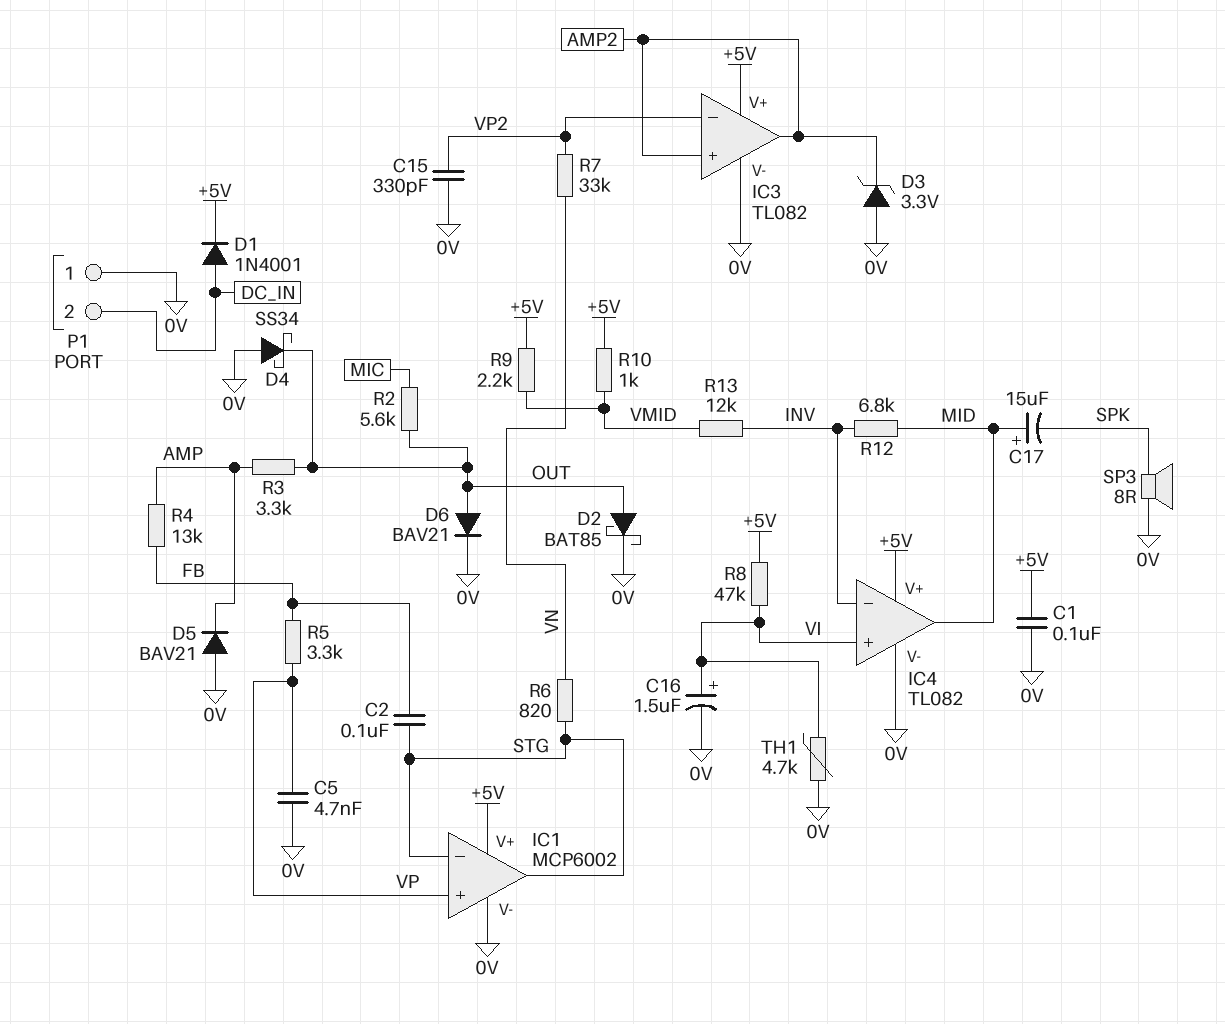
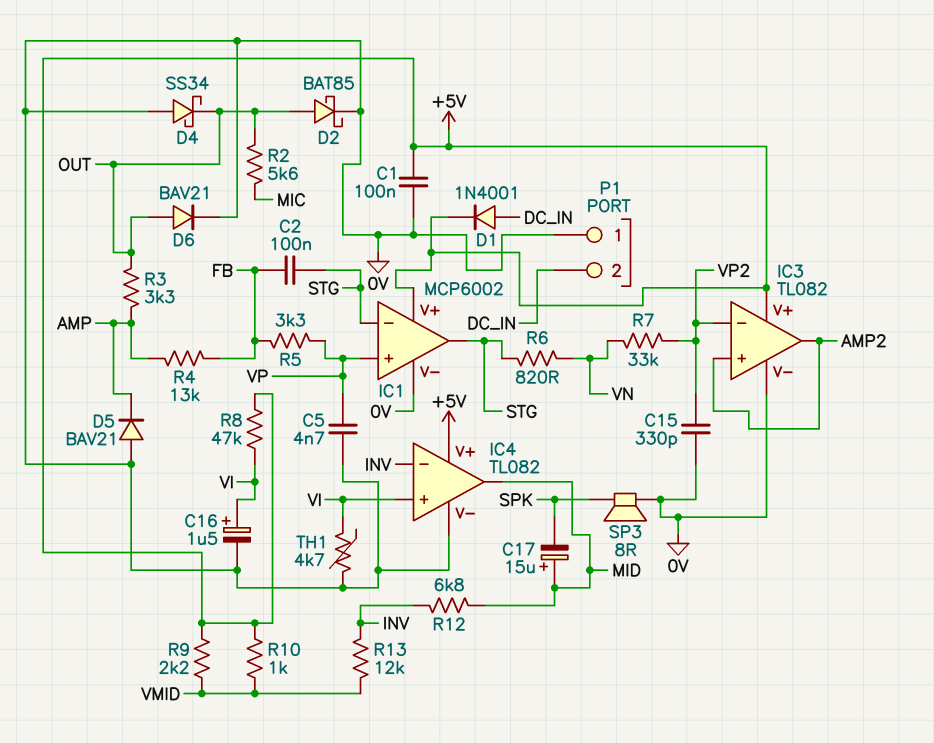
D3: zener 3.3V (A 0V, K AMP2) -> none

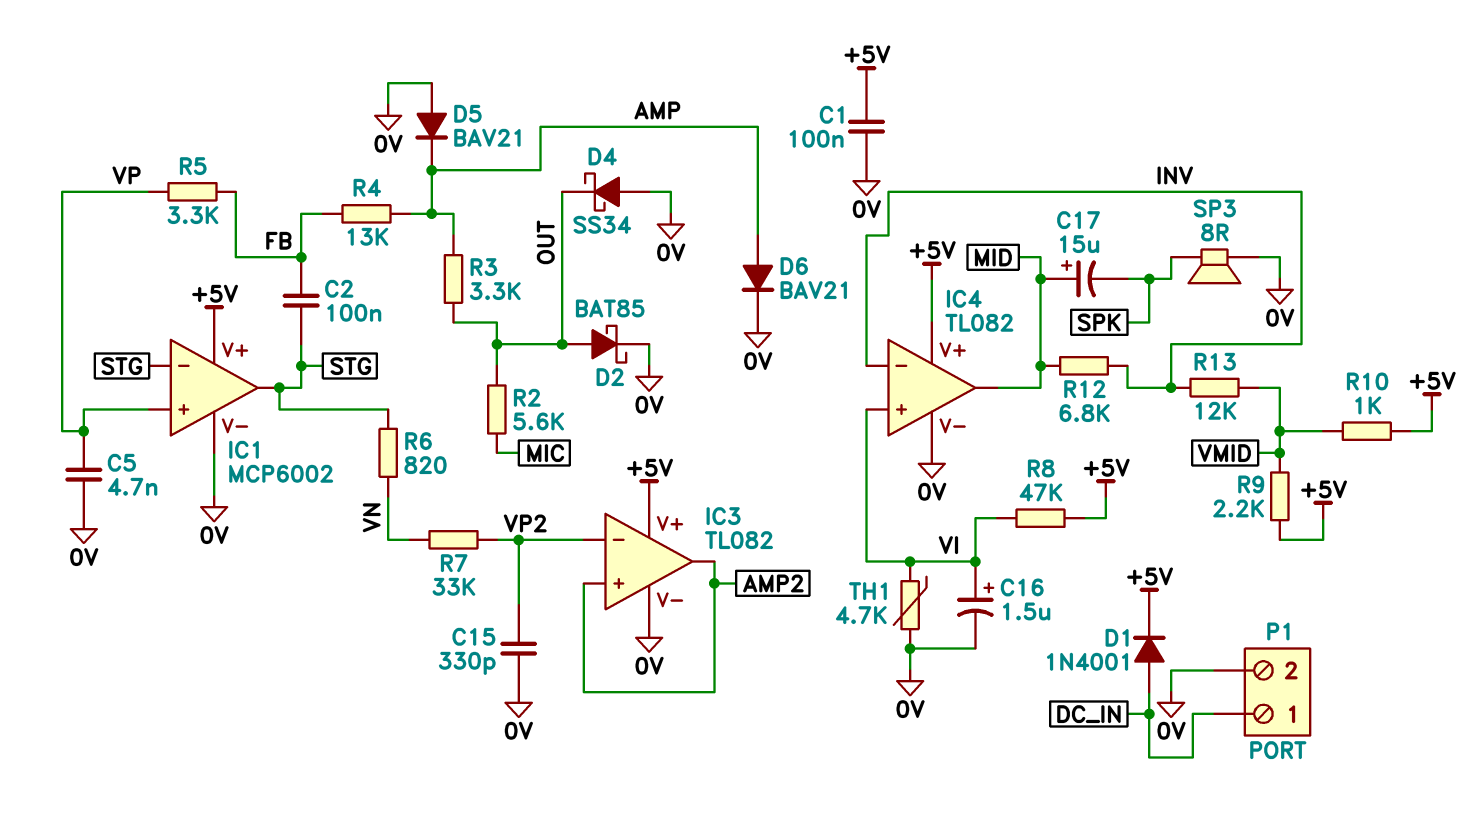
D6: diode BAV21 (A OUT, K 0V) -> diode BAV21 (A AMP, K 0V)
P1 pin 1: 0V -> DC_IN
P1 pin 2: DC_IN -> 0V

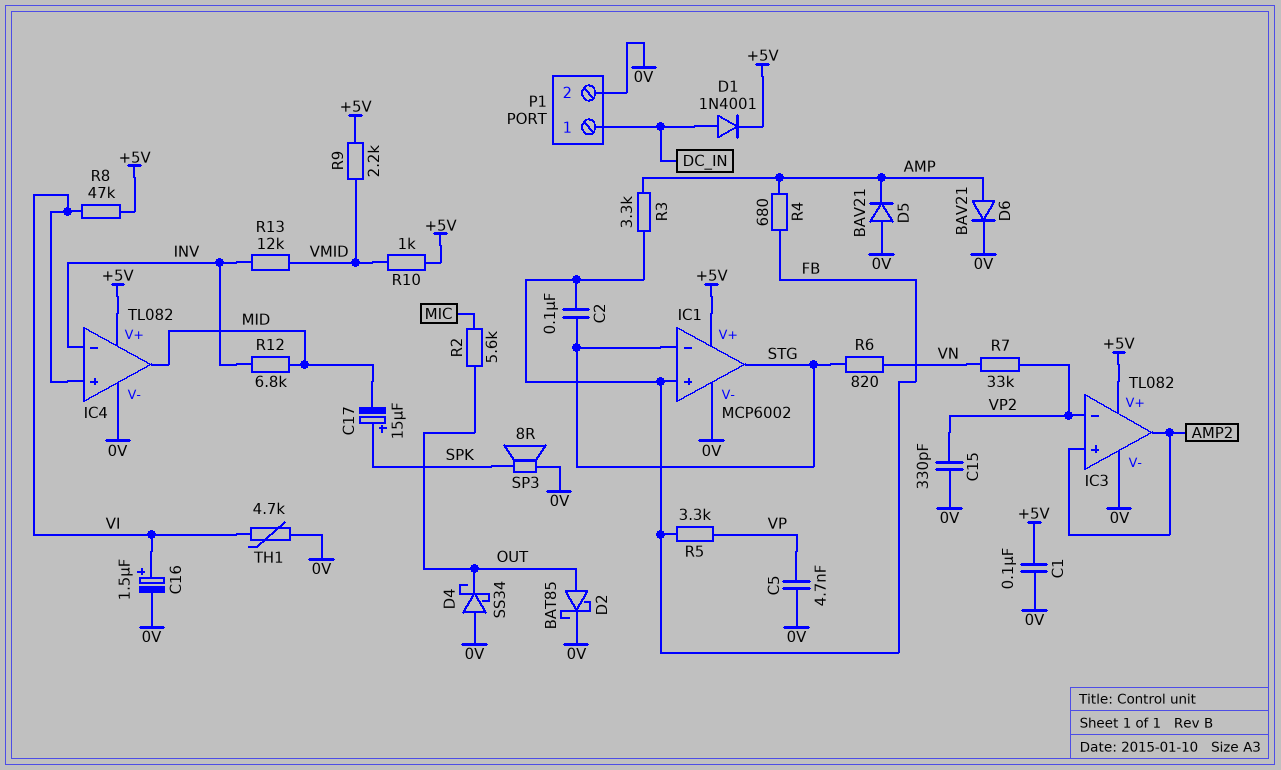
C17: 15uF (plus MID, minus SPK) -> 15uF (plus SPK, minus MID)
IC1 pin in+: VP -> FB
R3: 3.3k (AMP, OUT) -> 3.3k (AMP, FB)
R4: 13k (AMP, FB) -> 680 (AMP, FB)

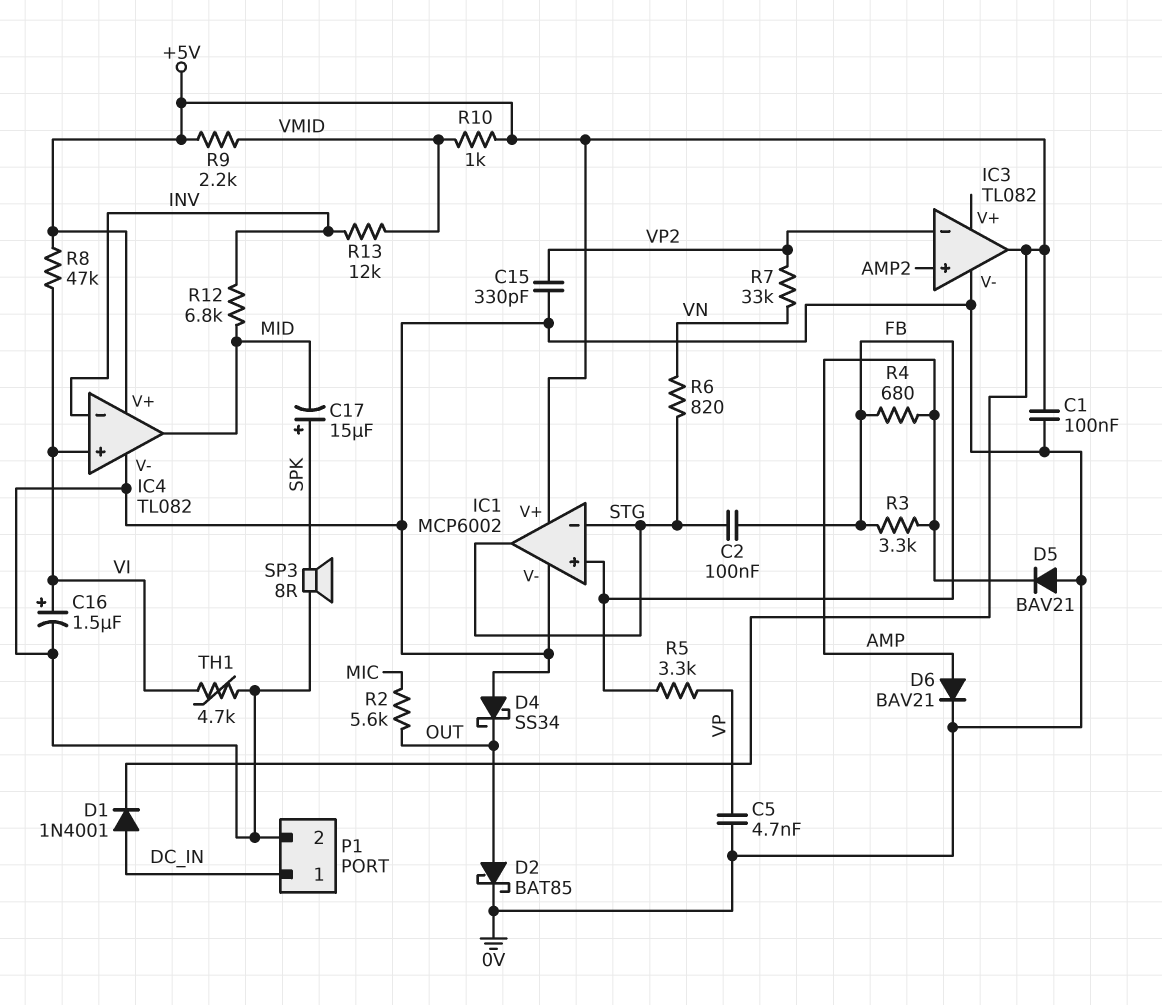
IC3 pin V+: +5V -> none
IC3 pin out: AMP2 -> +5V

